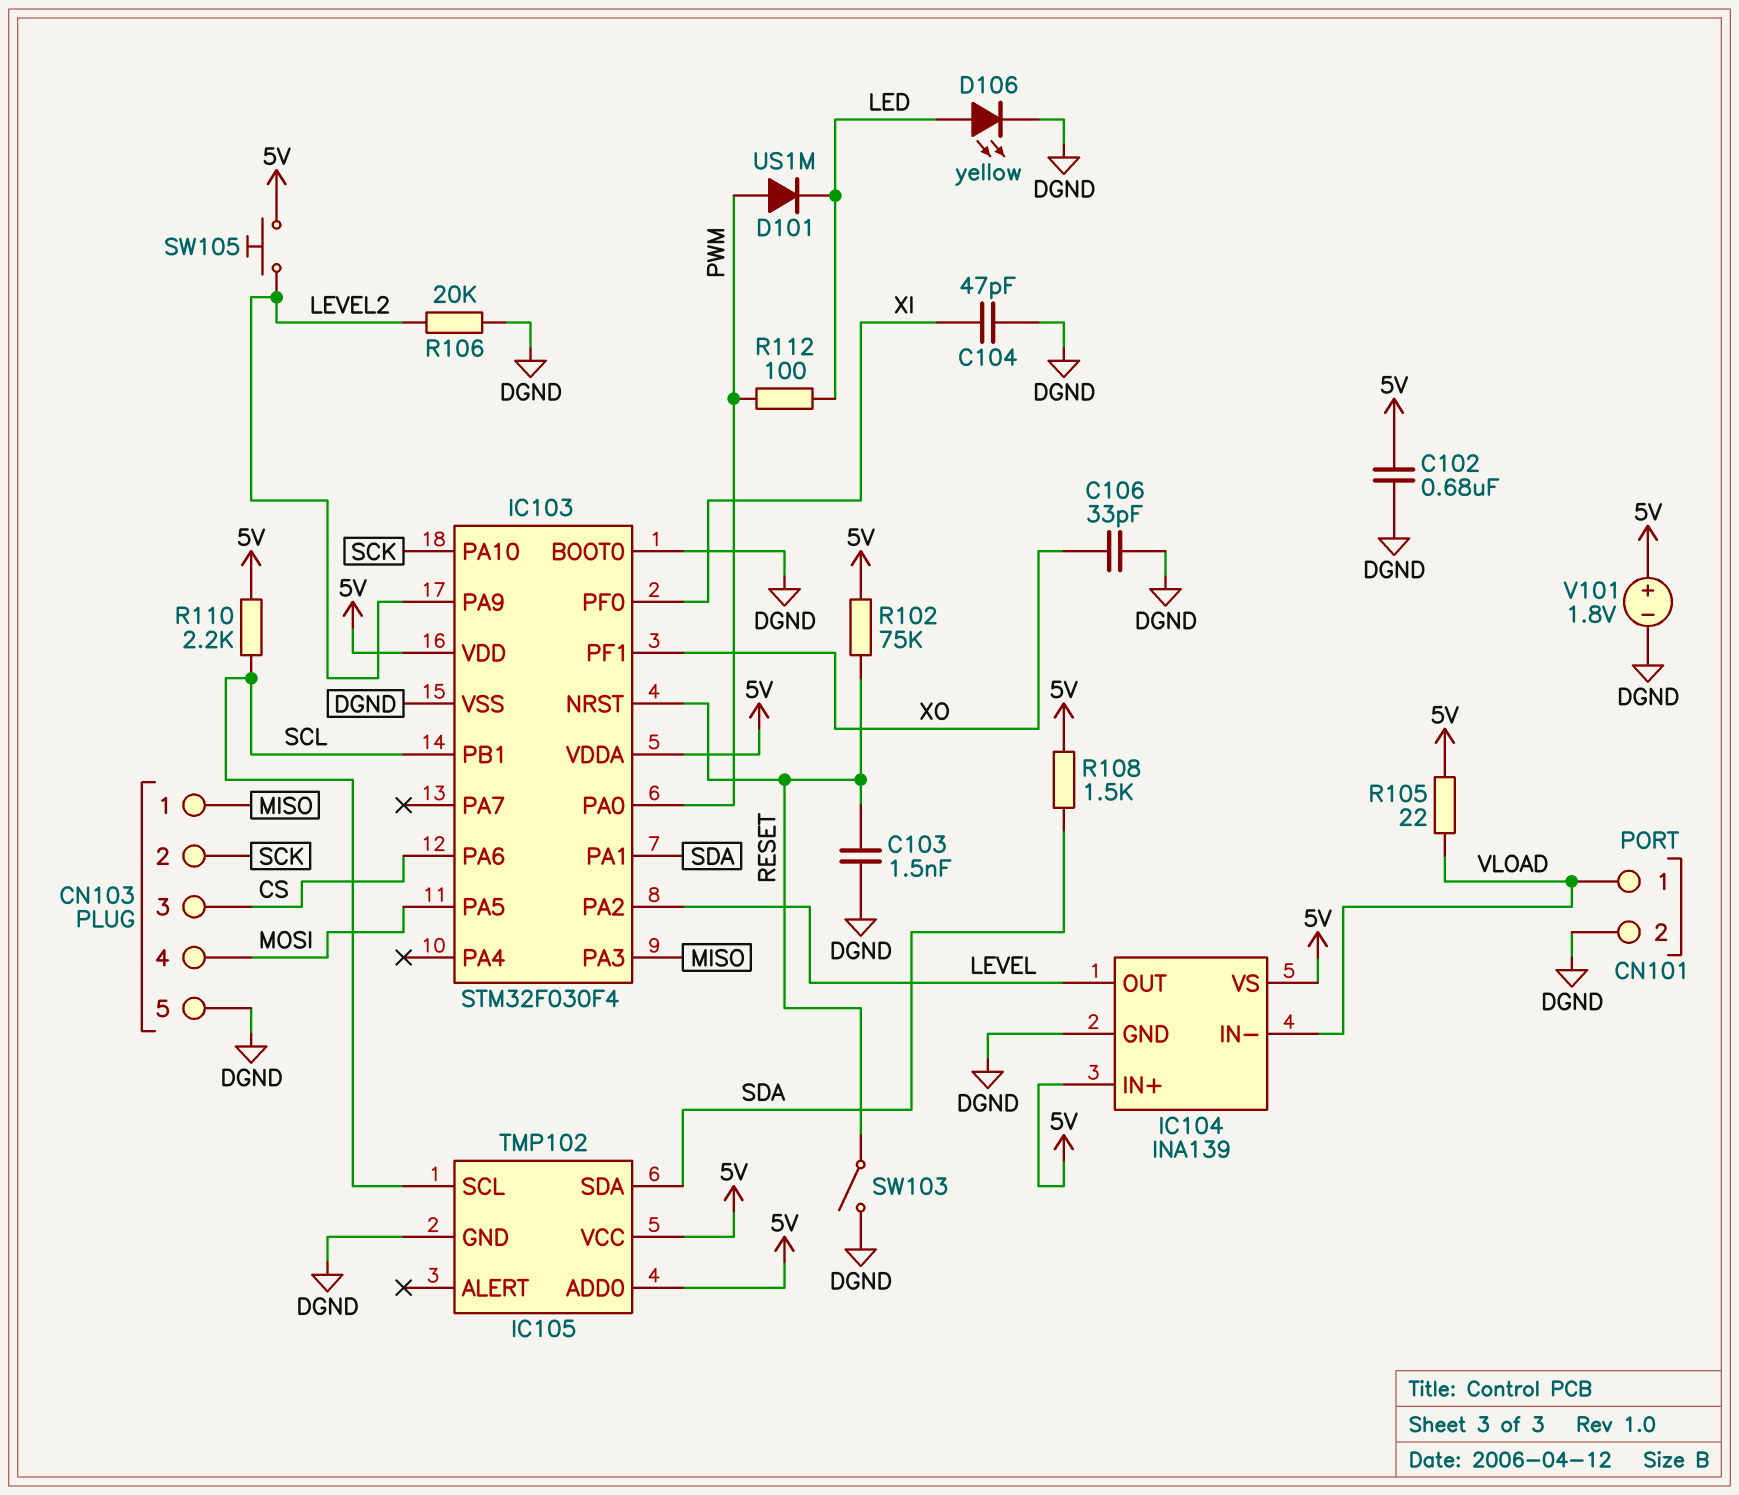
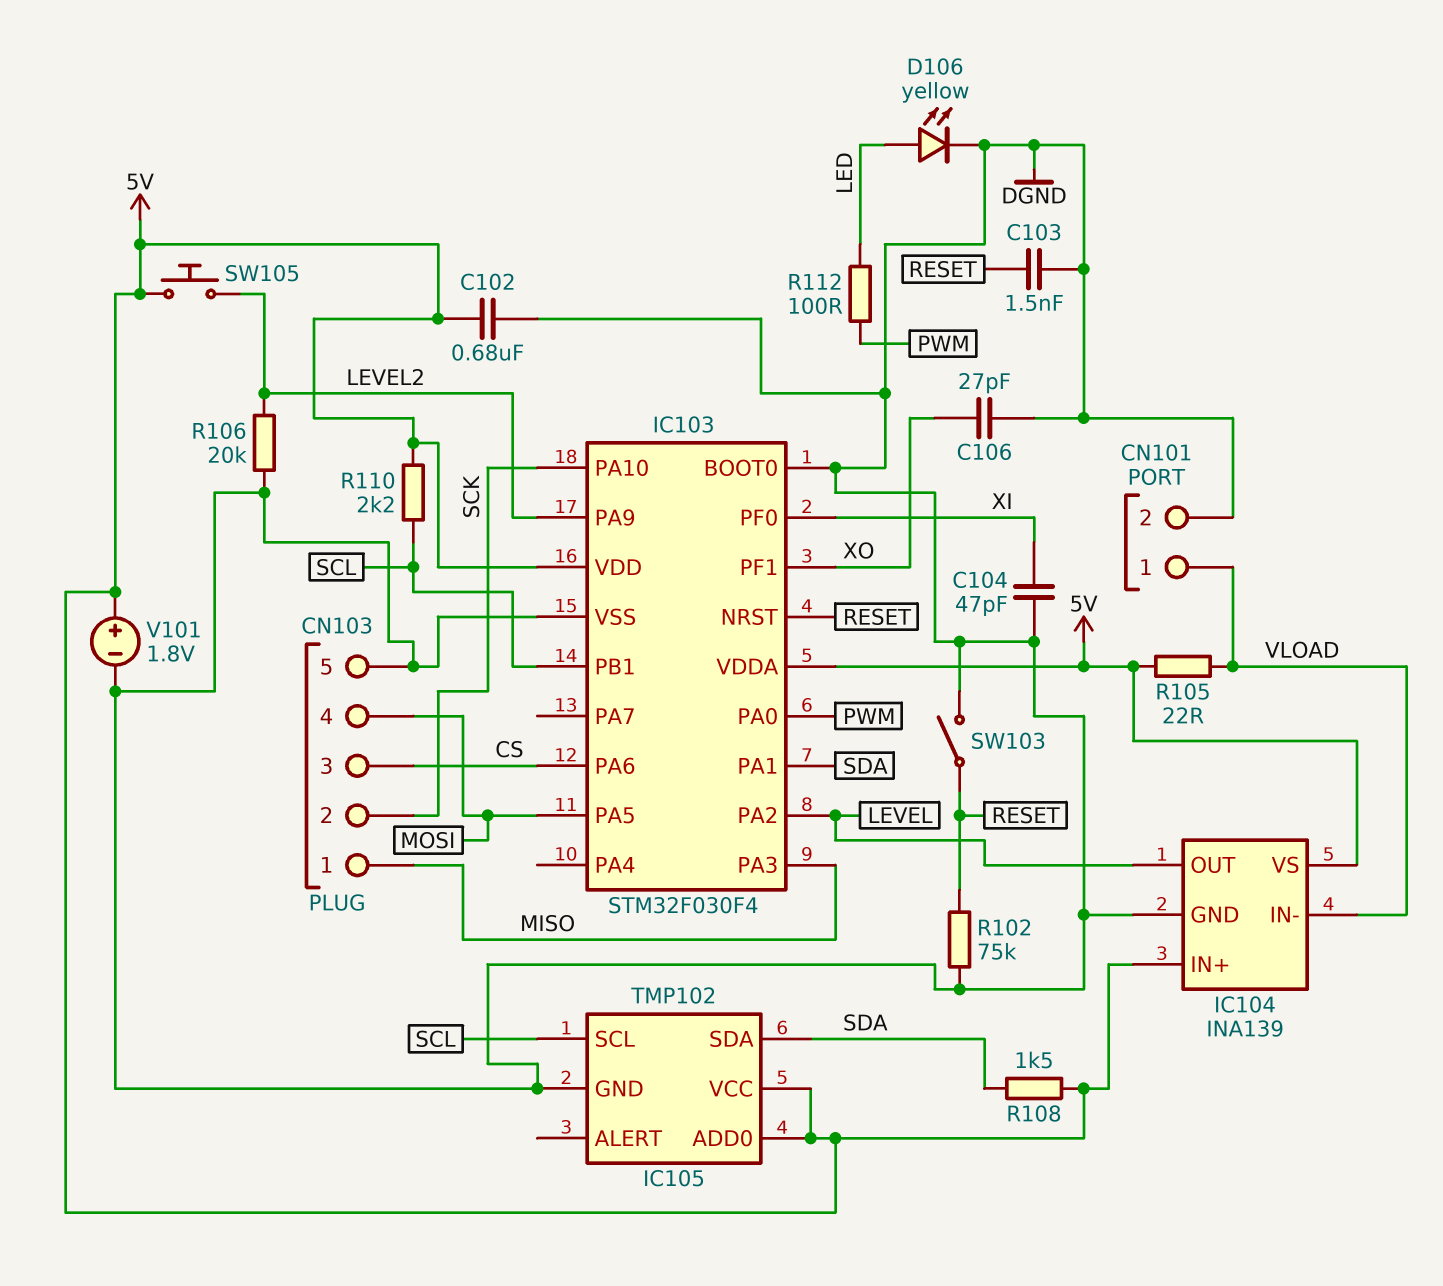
C106: 33pF (DGND, XO) -> 27pF (DGND, XO)
D101: diode US1M (A PWM, K LED) -> none
R102: 75k (5V, RESET) -> 75k (DGND, RESET)

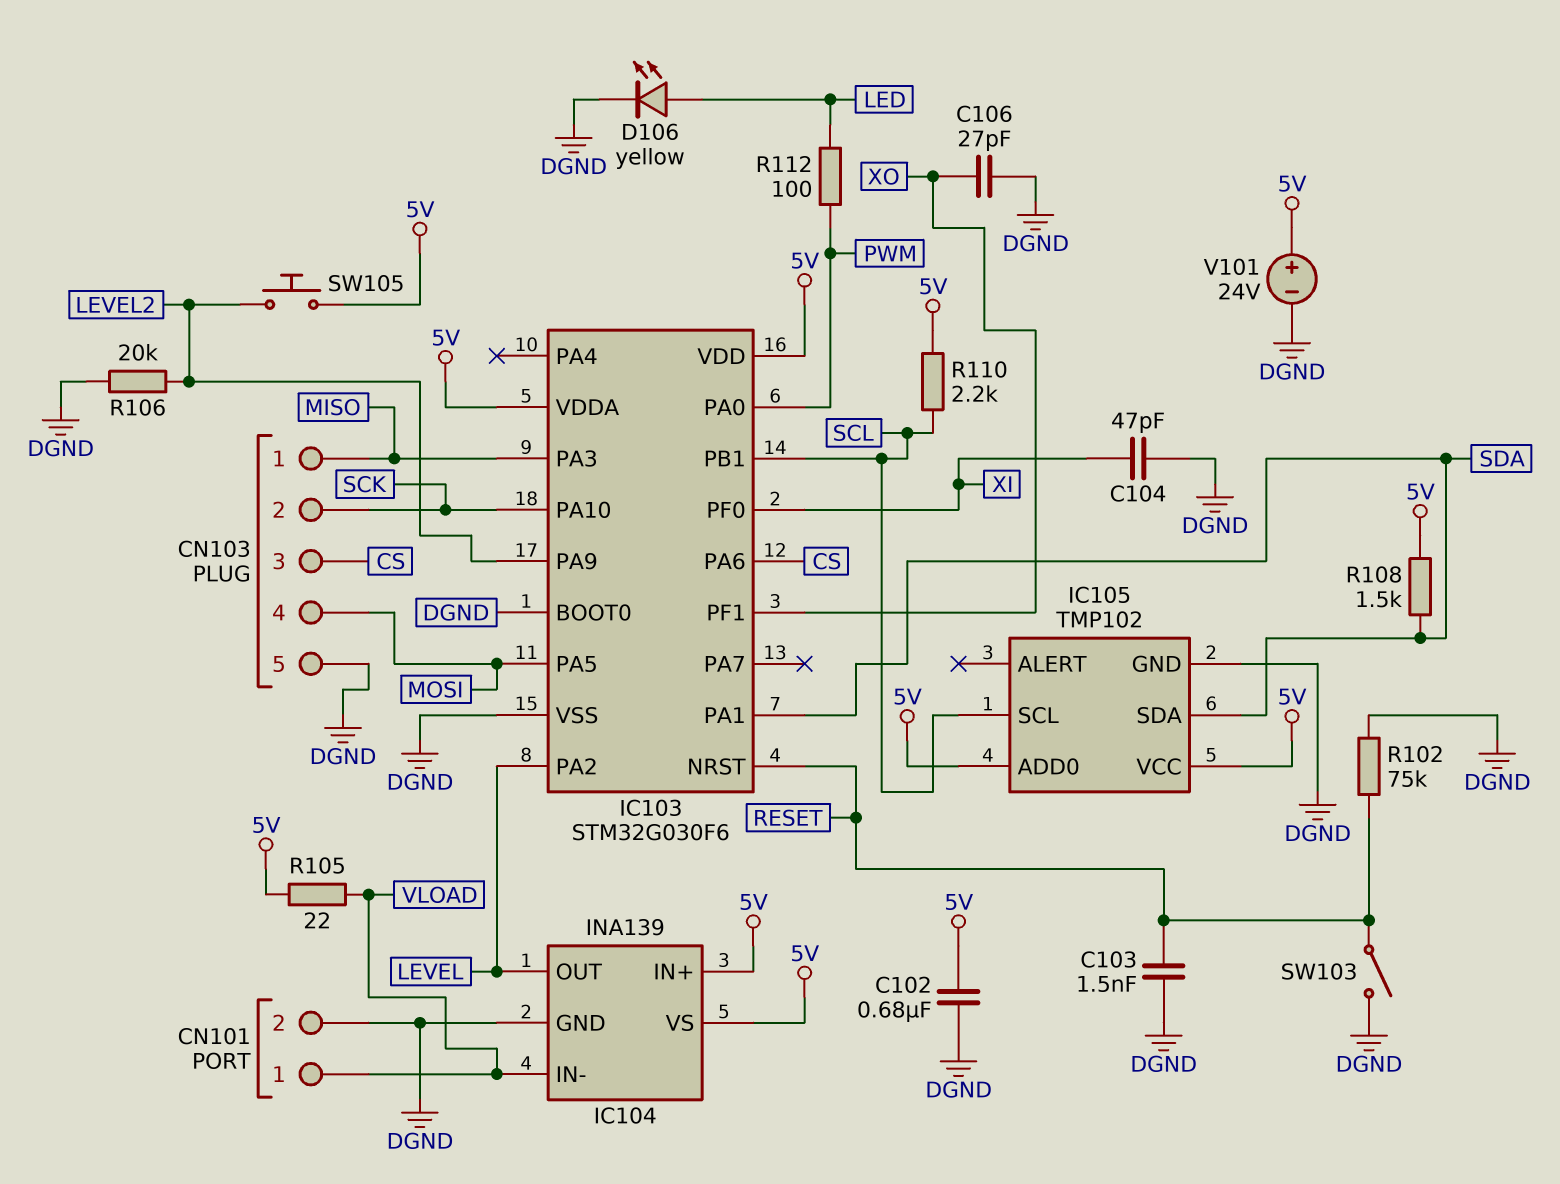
IC103: STM32F030F4 -> STM32G030F6
V101: 1.8V (plus 5V, minus DGND) -> 24V (plus 5V, minus DGND)

